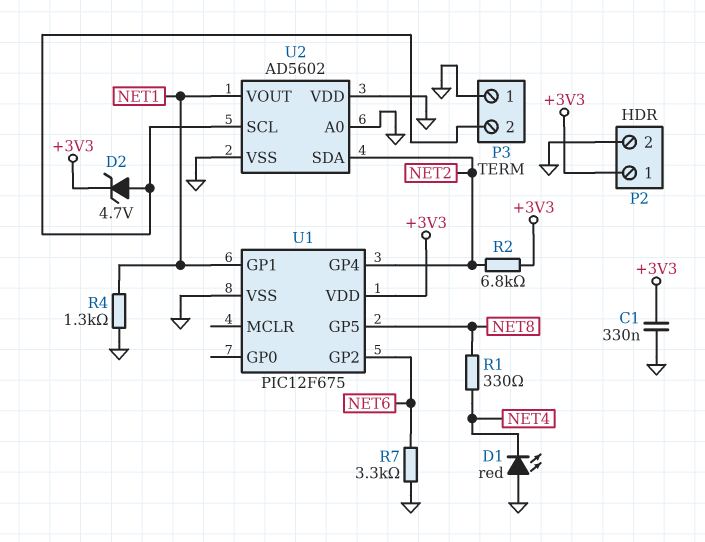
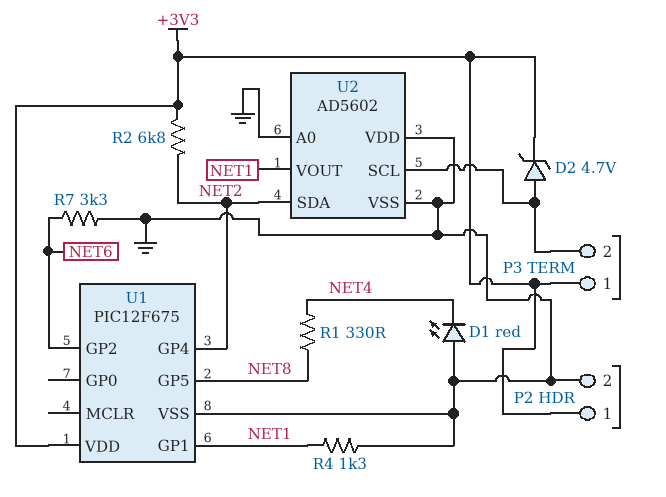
C1: 330nF (+3V3, GND) -> none
P3 pin 1: GND -> +3V3

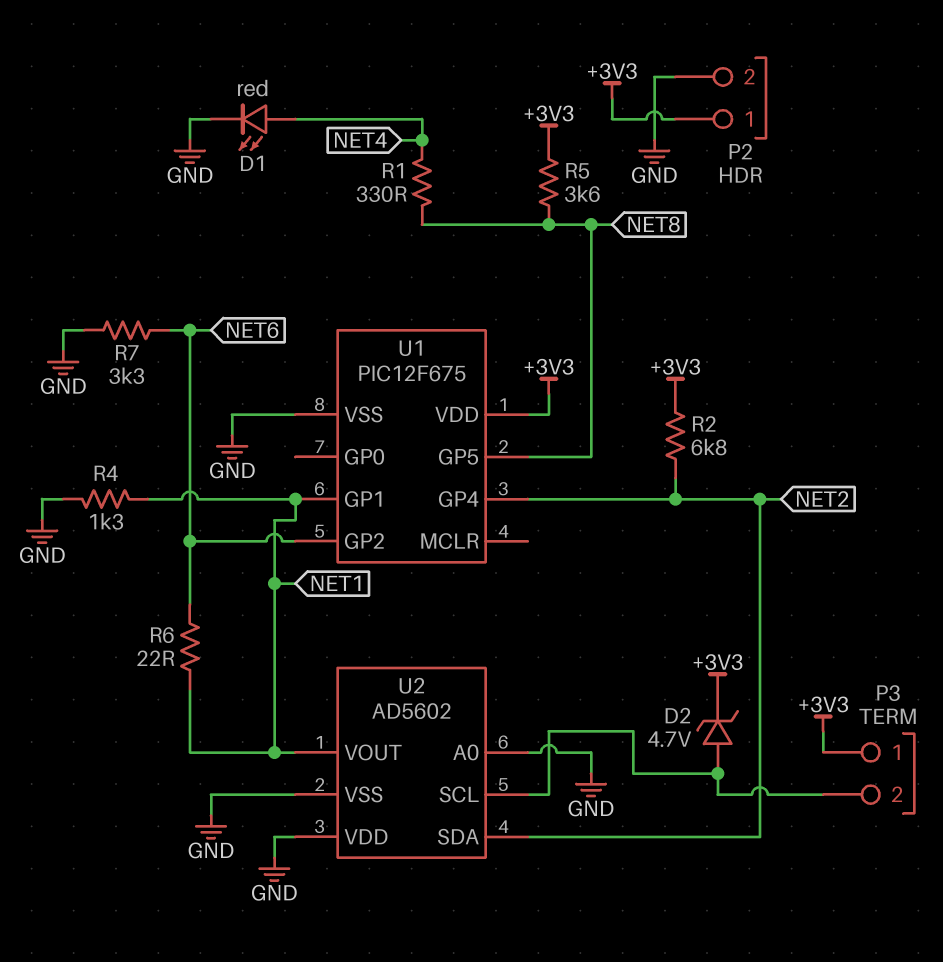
D1: LED red (A GND, K NET4) -> LED red (A NET4, K GND)
R5: none -> 3.6k (+3V3, NET8)
R6: none -> 22 (NET1, NET6)

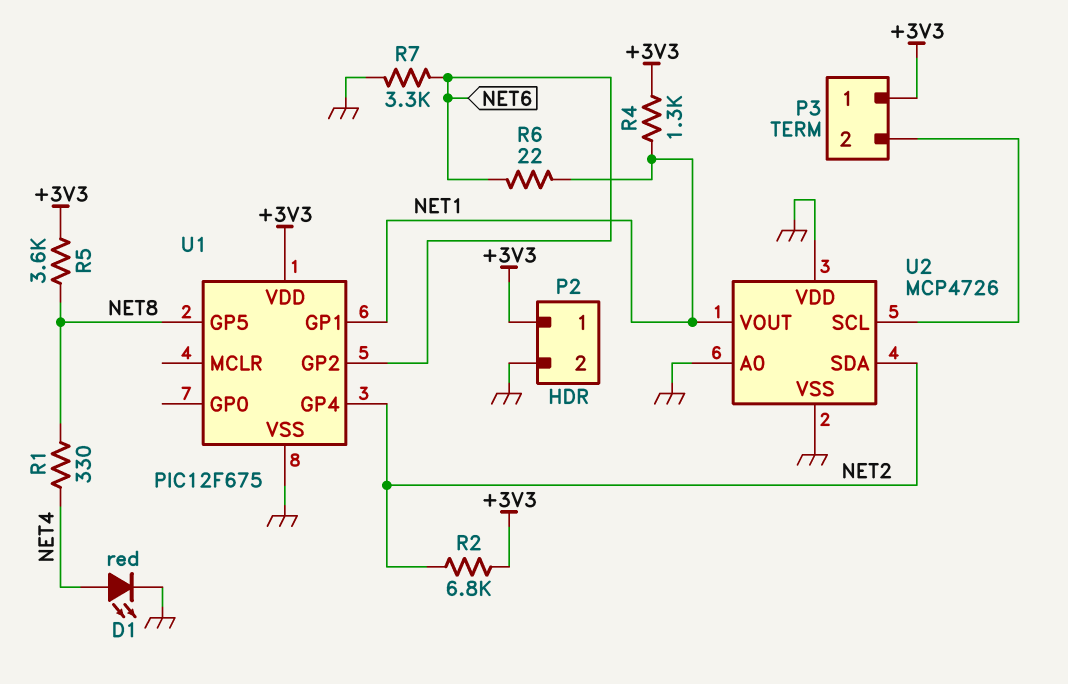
D2: zener 4.7V (A P3/2, K +3V3) -> none
R4: 1.3k (GND, NET1) -> 1.3k (+3V3, NET1)
U2: AD5602 -> MCP4726

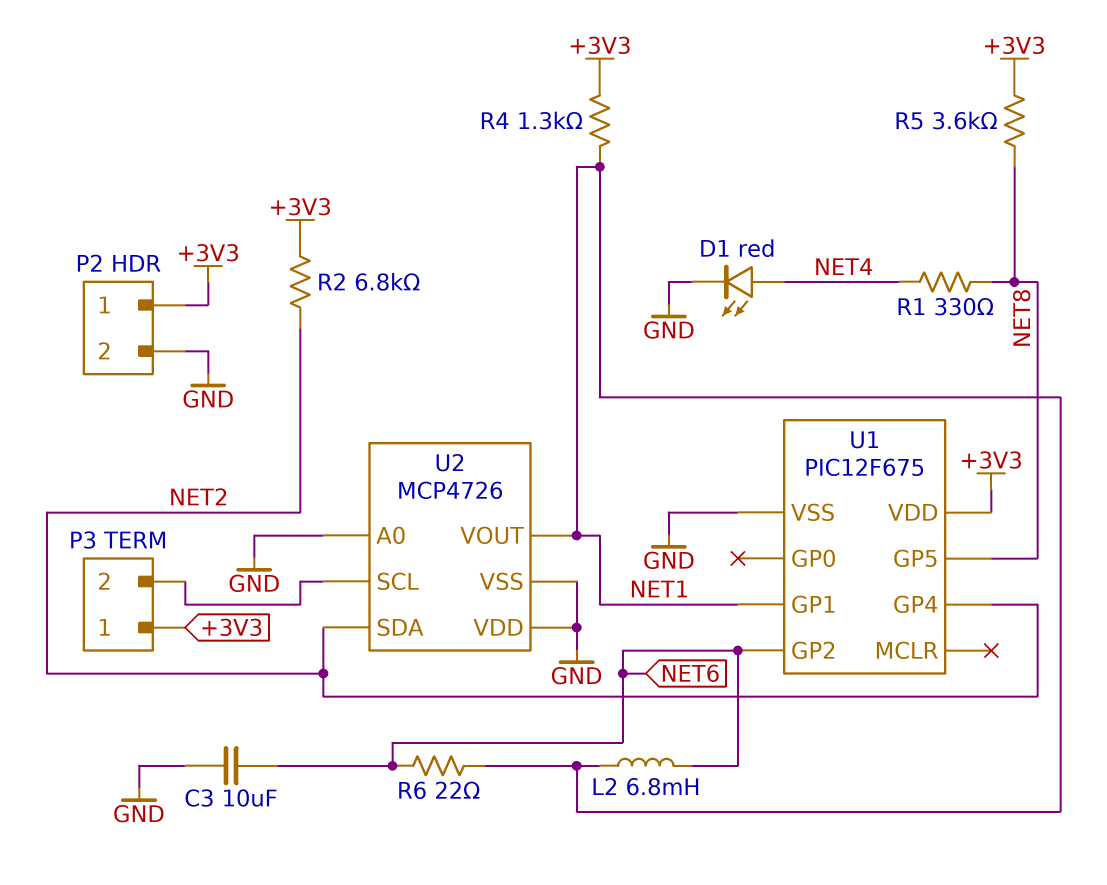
C3: none -> 10uF (GND, NET6)
L2: none -> 6.8mH (NET1, NET6)
R7: 3.3k (GND, NET6) -> none

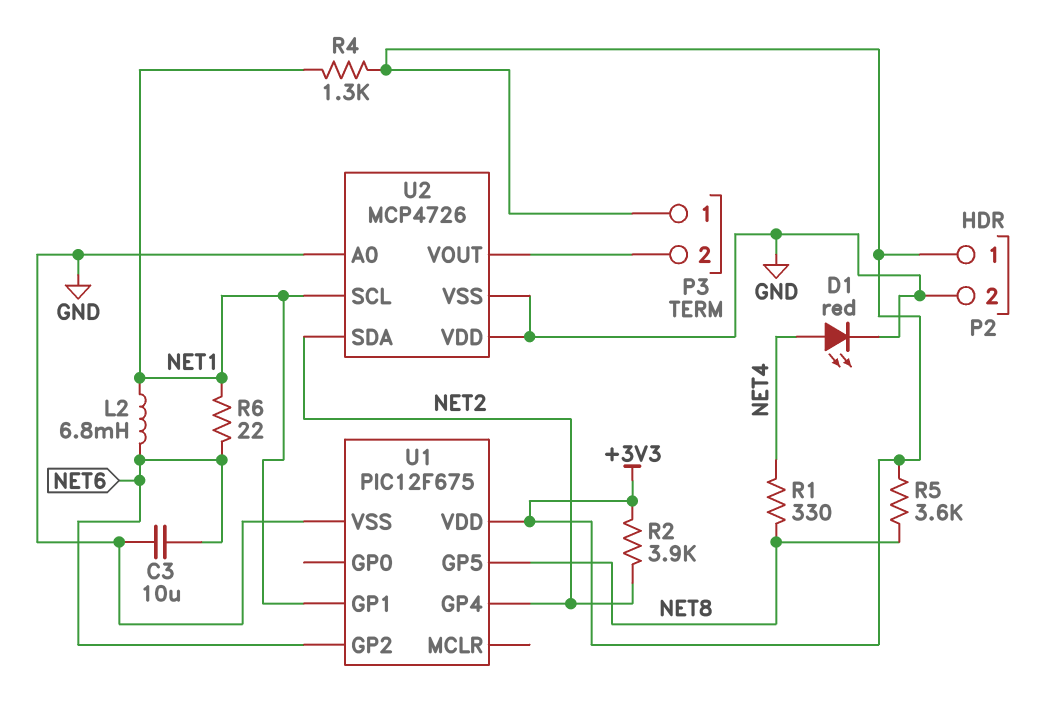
R2: 6.8k (+3V3, NET2) -> 3.9k (+3V3, NET2)
U2 pin SCL: P3/2 -> NET1
U2 pin VOUT: NET1 -> P3/2

